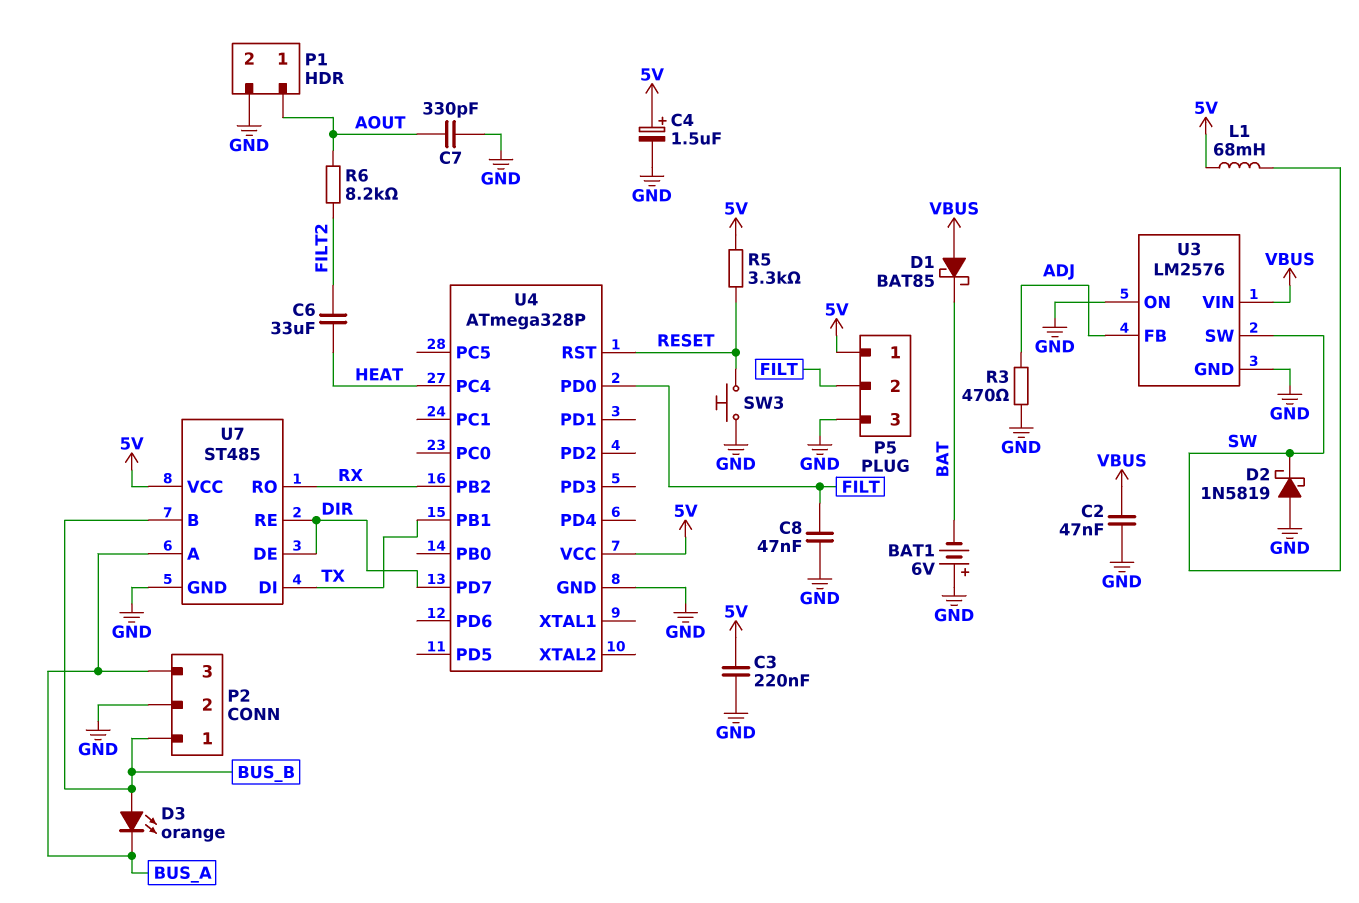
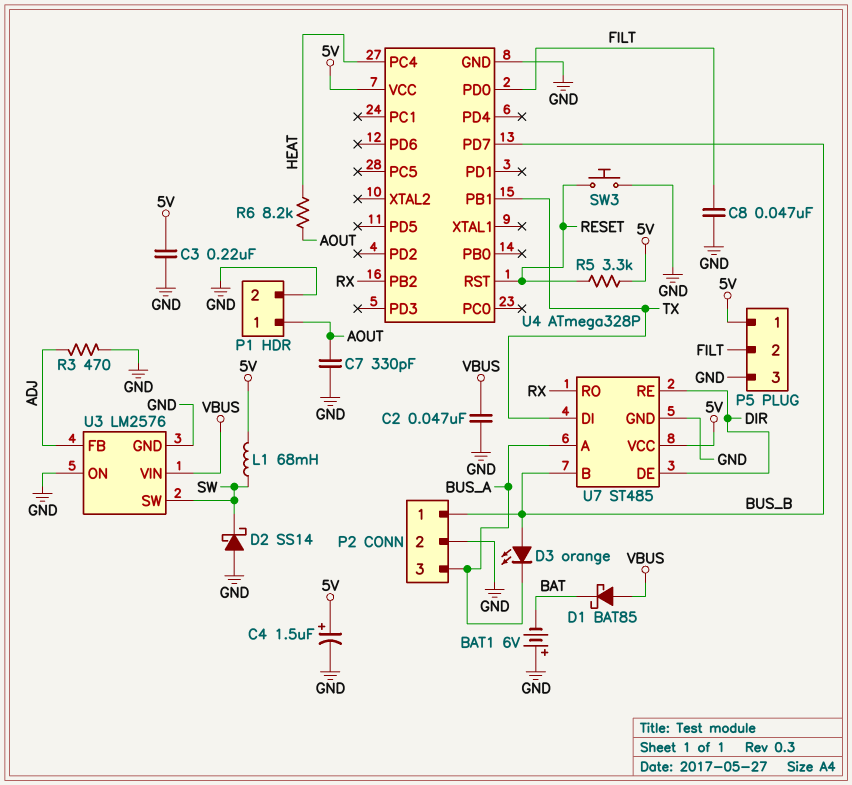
C6: 33uF (FILT2, HEAT) -> none
D2: schottky 1N5819 (A GND, K SW) -> schottky SS14 (A GND, K SW)
R6: 8.2k (AOUT, FILT2) -> 8.2k (AOUT, HEAT)
U4 pin PD7: DIR -> BUS_B

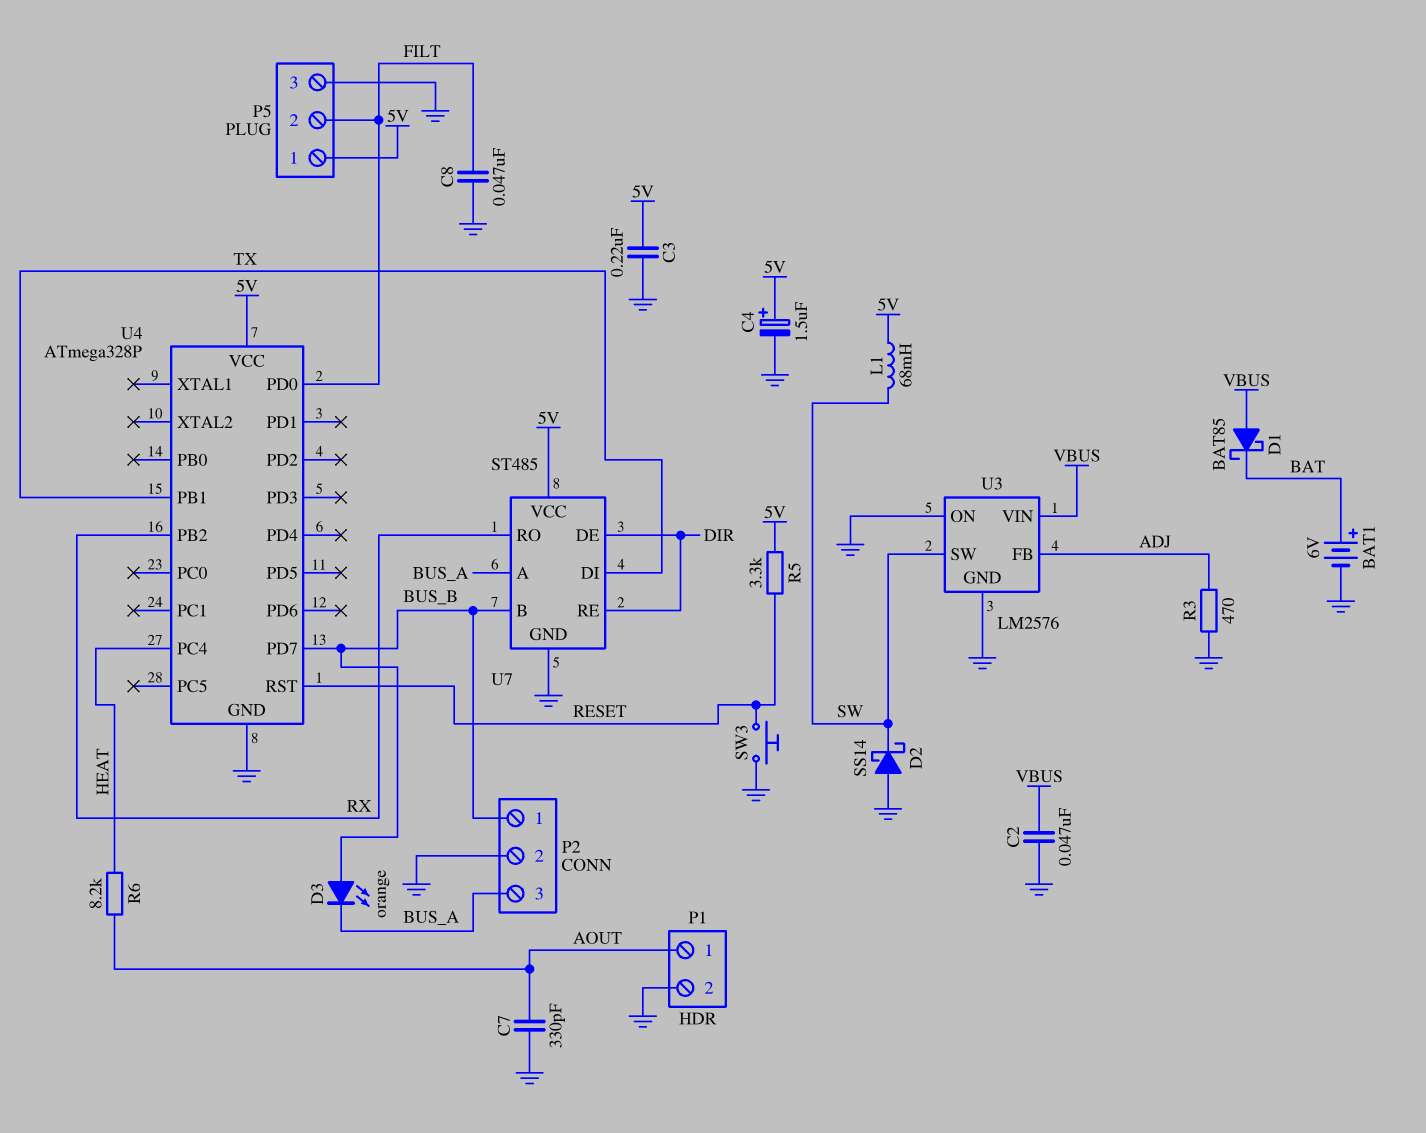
BAT1: 6V (plus GND, minus BAT) -> 6V (plus BAT, minus GND)

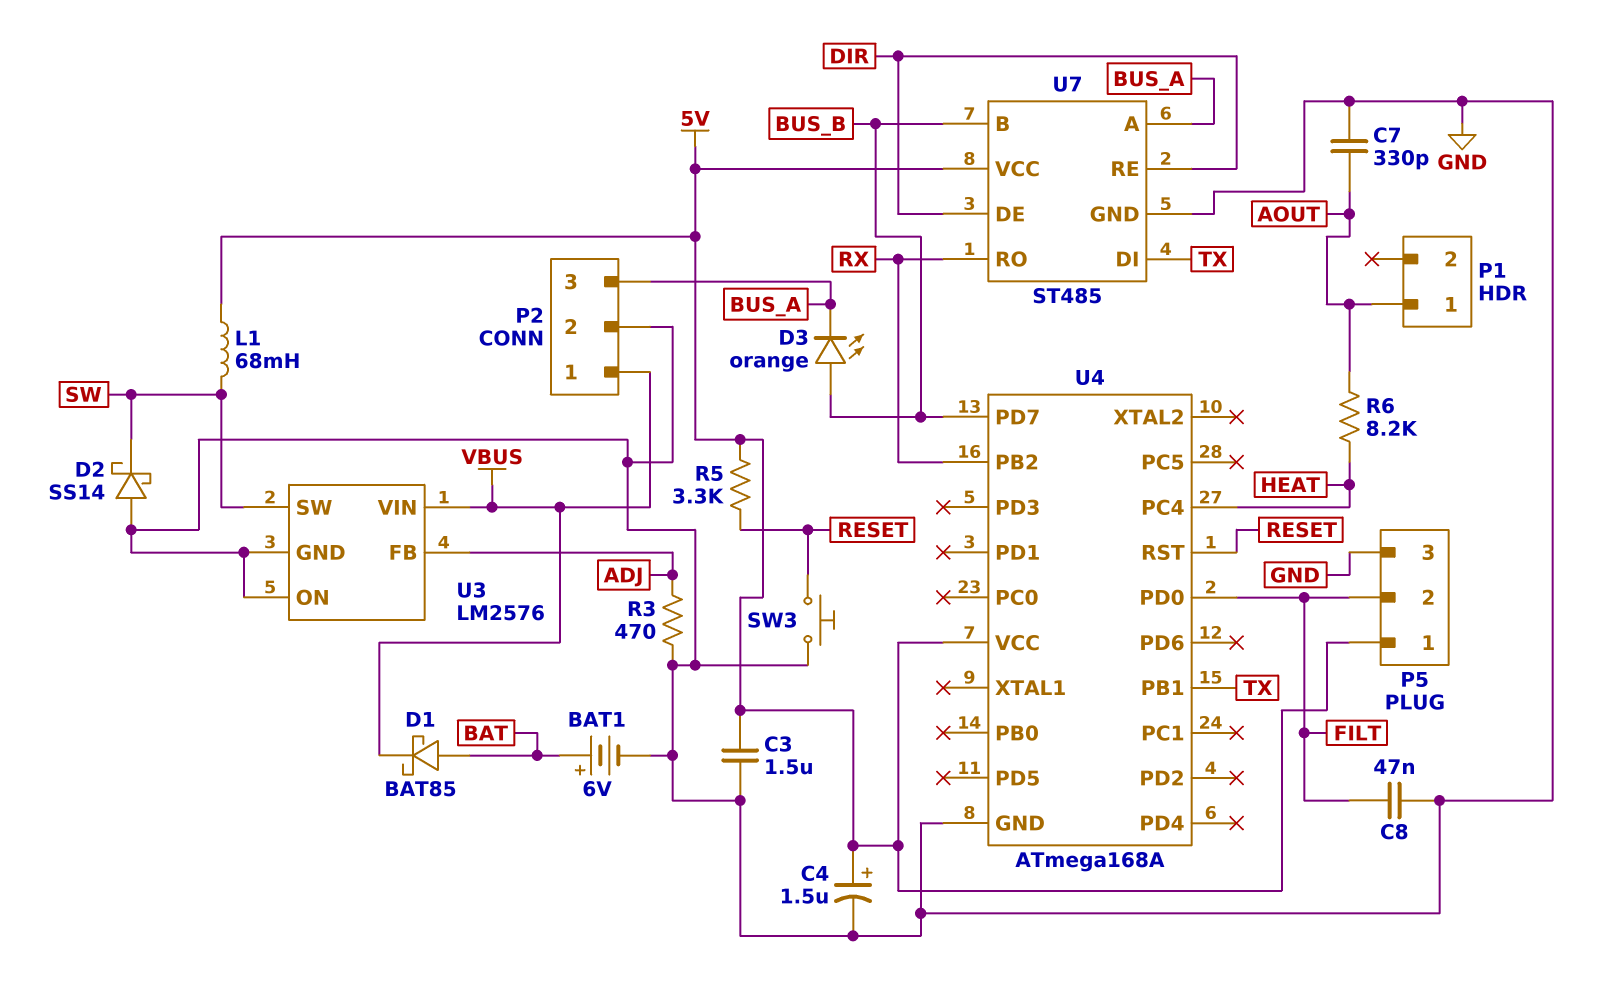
C2: 47nF (GND, VBUS) -> none
C3: 220nF (5V, GND) -> 1.5uF (5V, GND)
D1: schottky BAT85 (A VBUS, K BAT) -> schottky BAT85 (A BAT, K VBUS)
P1 pin 2: GND -> none
P2 pin 1: BUS_B -> VBUS
U4: ATmega328P -> ATmega168A

